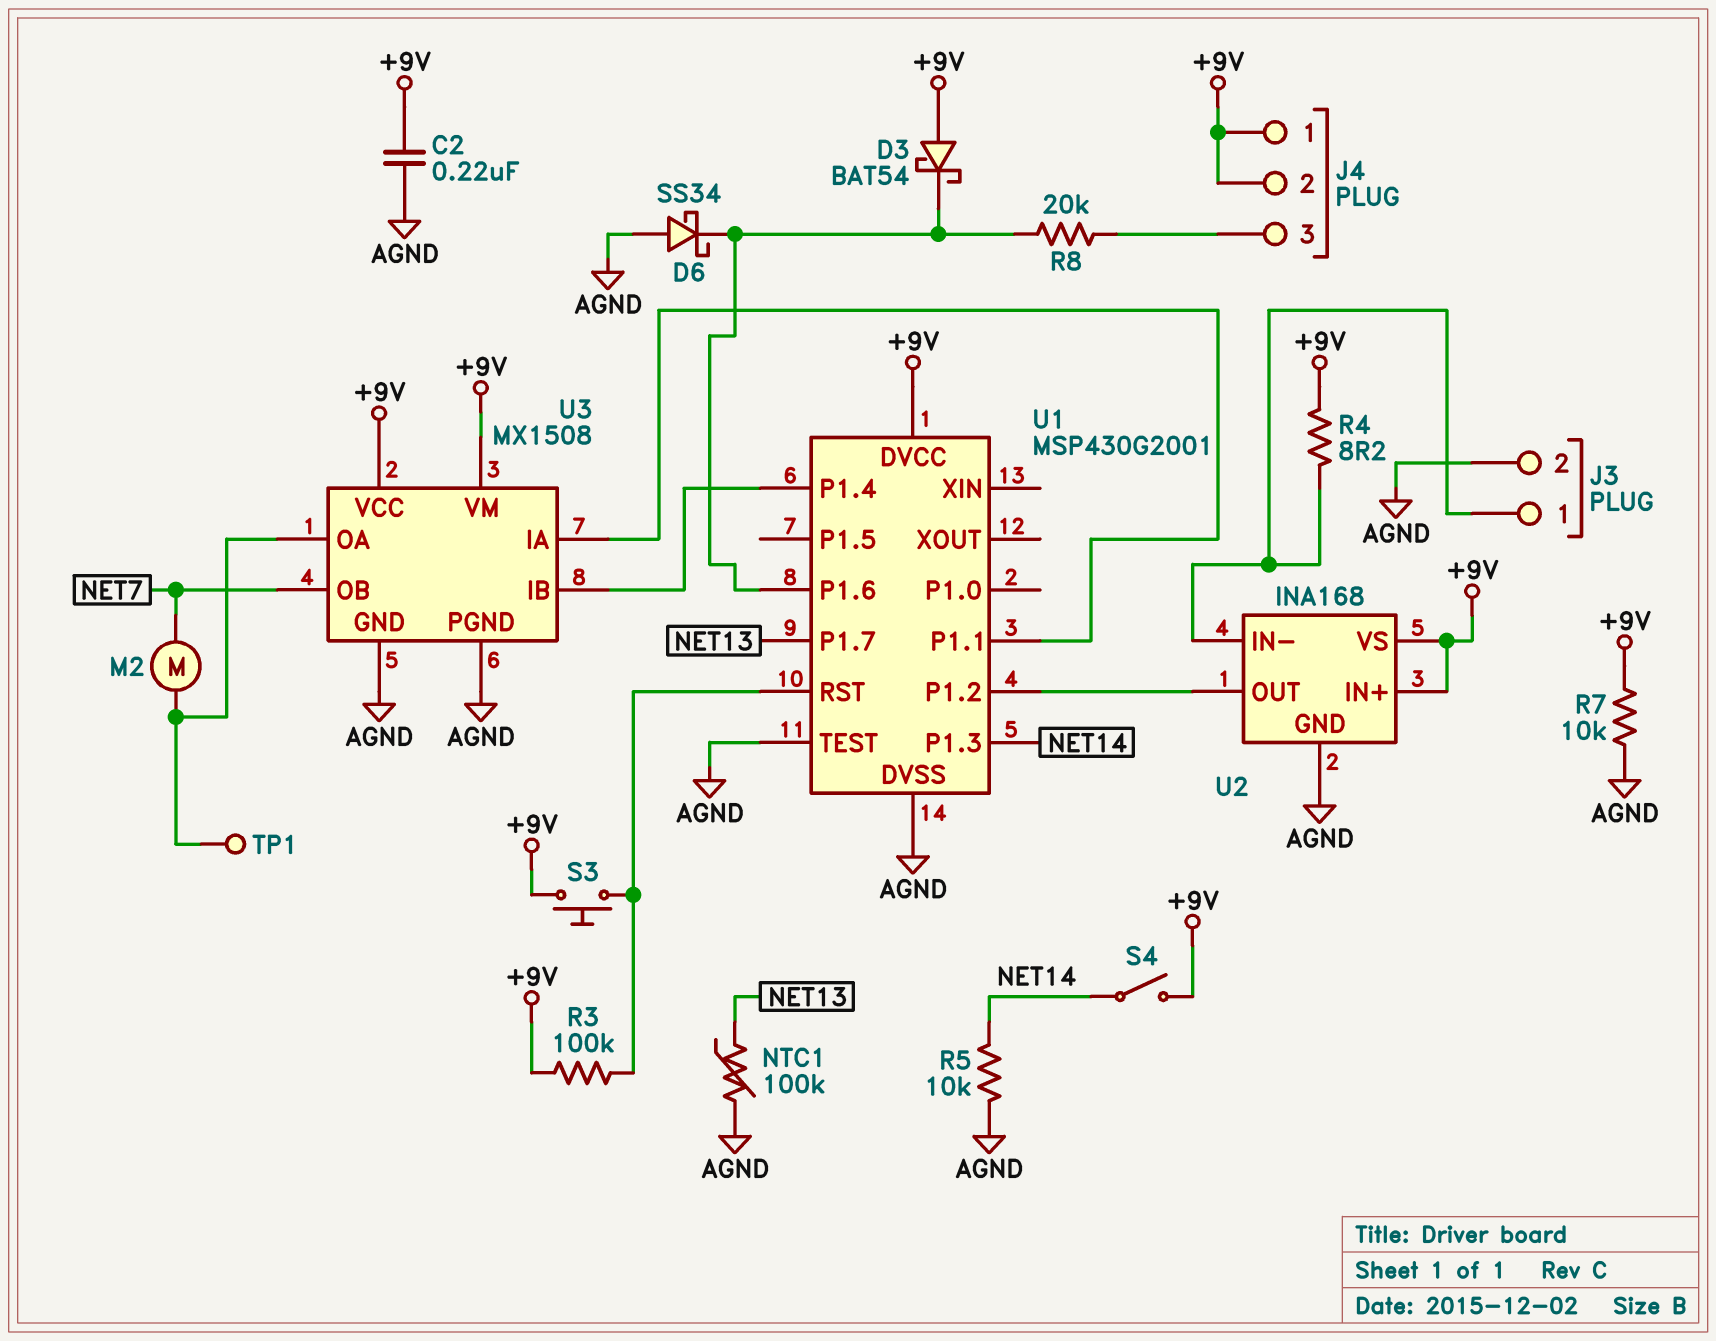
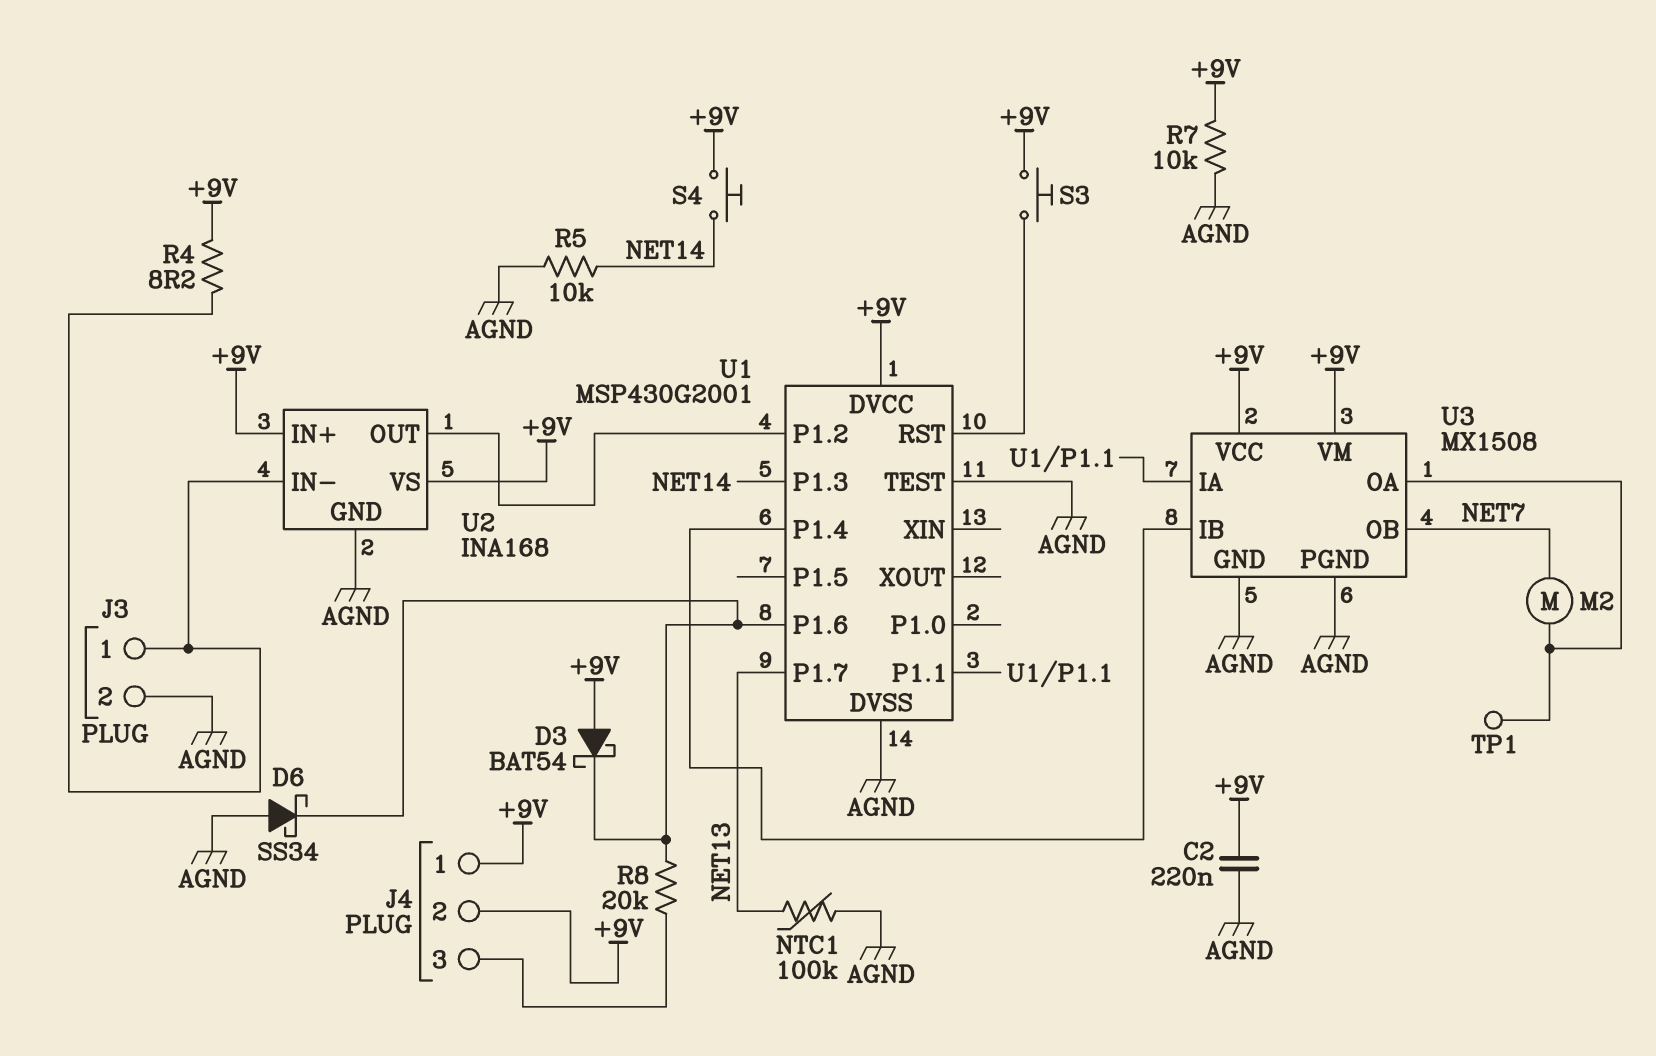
R3: 100k (+9V, U1/RST) -> none
S4: switch (+9V, NET14) -> button (+9V, NET14)

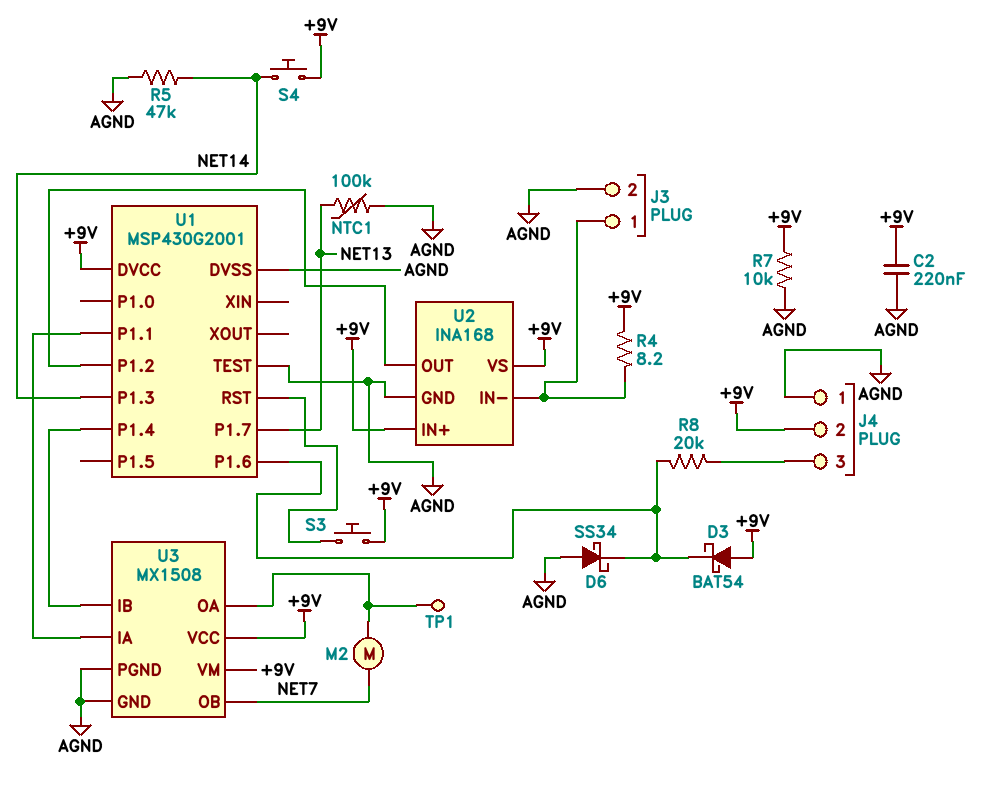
J4 pin 1: +9V -> AGND
R5: 10k (AGND, NET14) -> 47k (AGND, NET14)

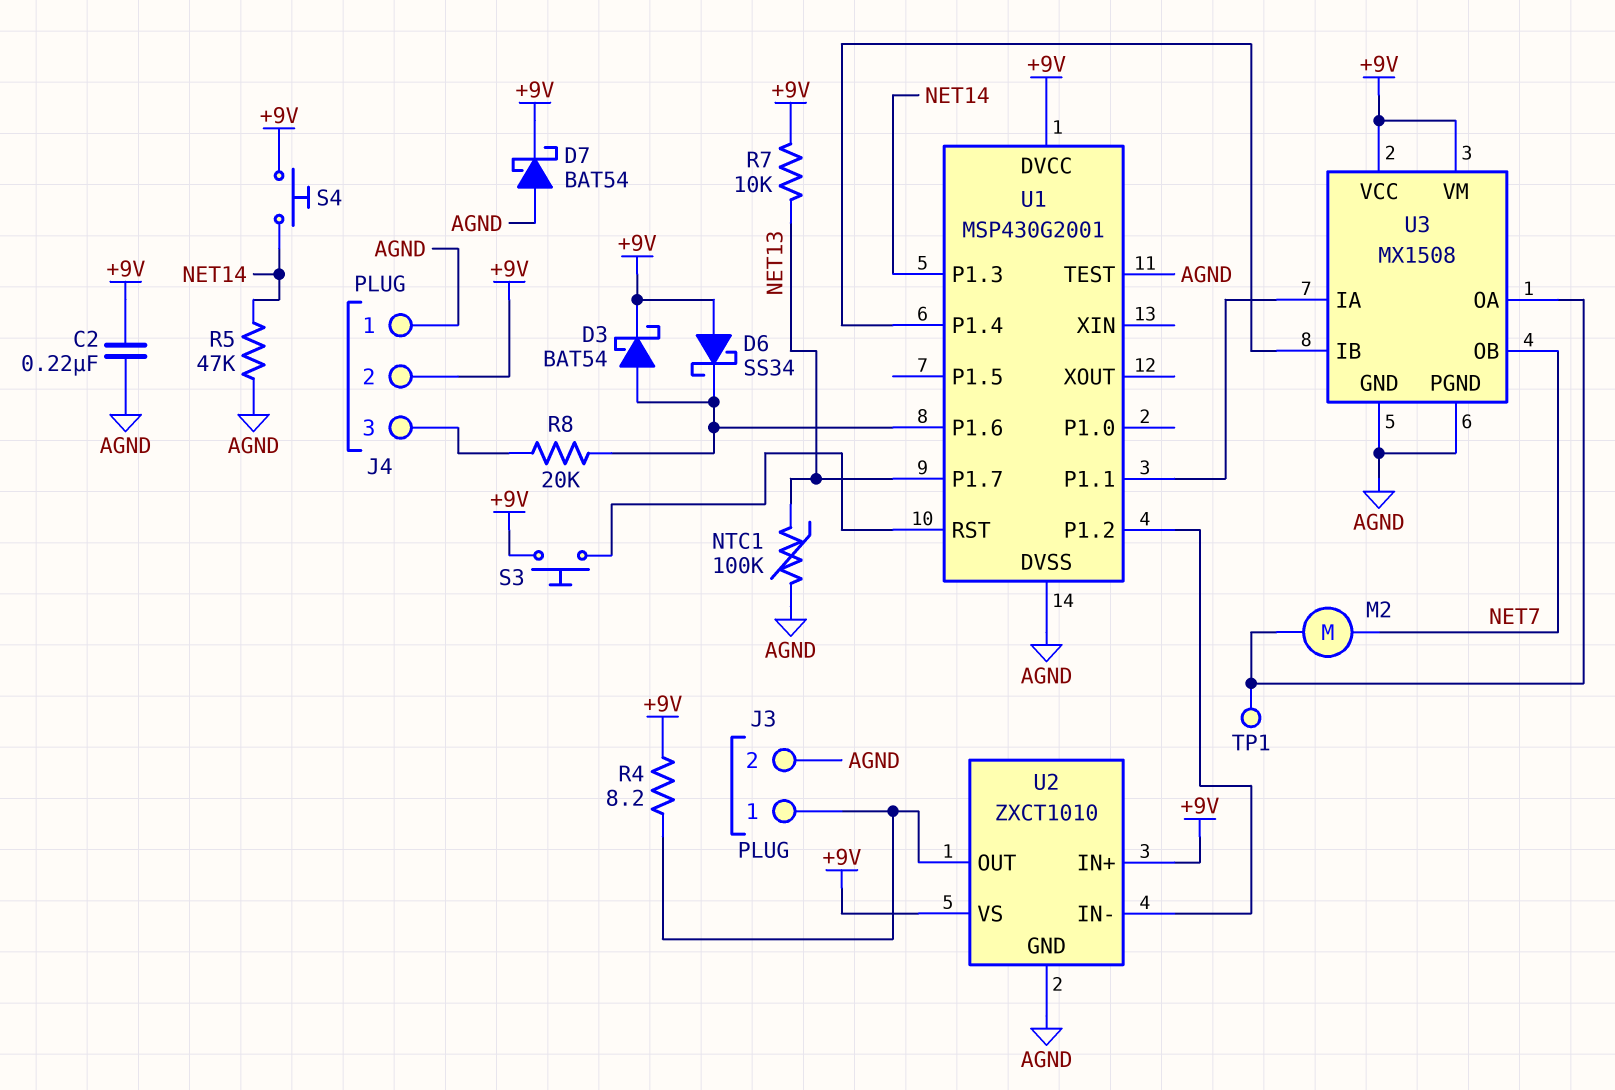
D3: schottky BAT54 (A +9V, K U1/P1.6) -> schottky BAT54 (A U1/P1.6, K +9V)
D6: schottky SS34 (A AGND, K U1/P1.6) -> schottky SS34 (A +9V, K U1/P1.6)
D7: none -> schottky BAT54 (A AGND, K +9V)
R7: 10k (+9V, AGND) -> 10k (+9V, NET13)
U2: INA168 -> ZXCT1010
U2 pin IN-: J3/1 -> U1/P1.2
U2 pin OUT: U1/P1.2 -> J3/1

